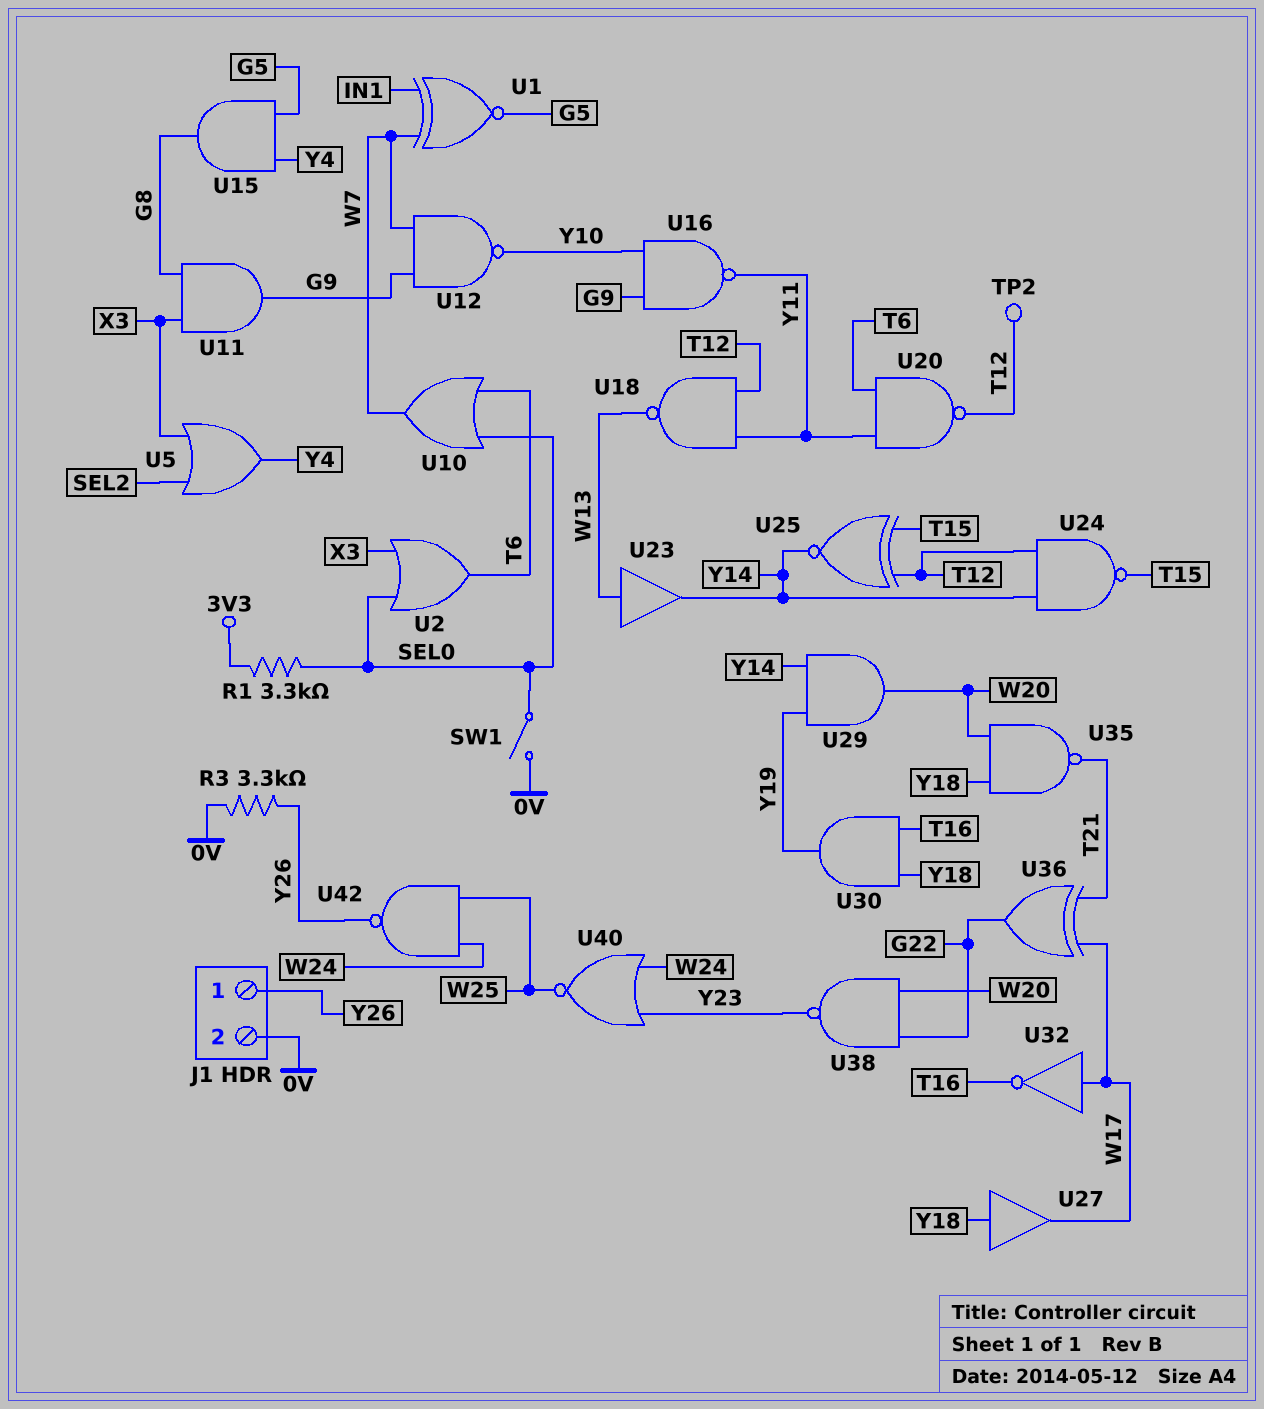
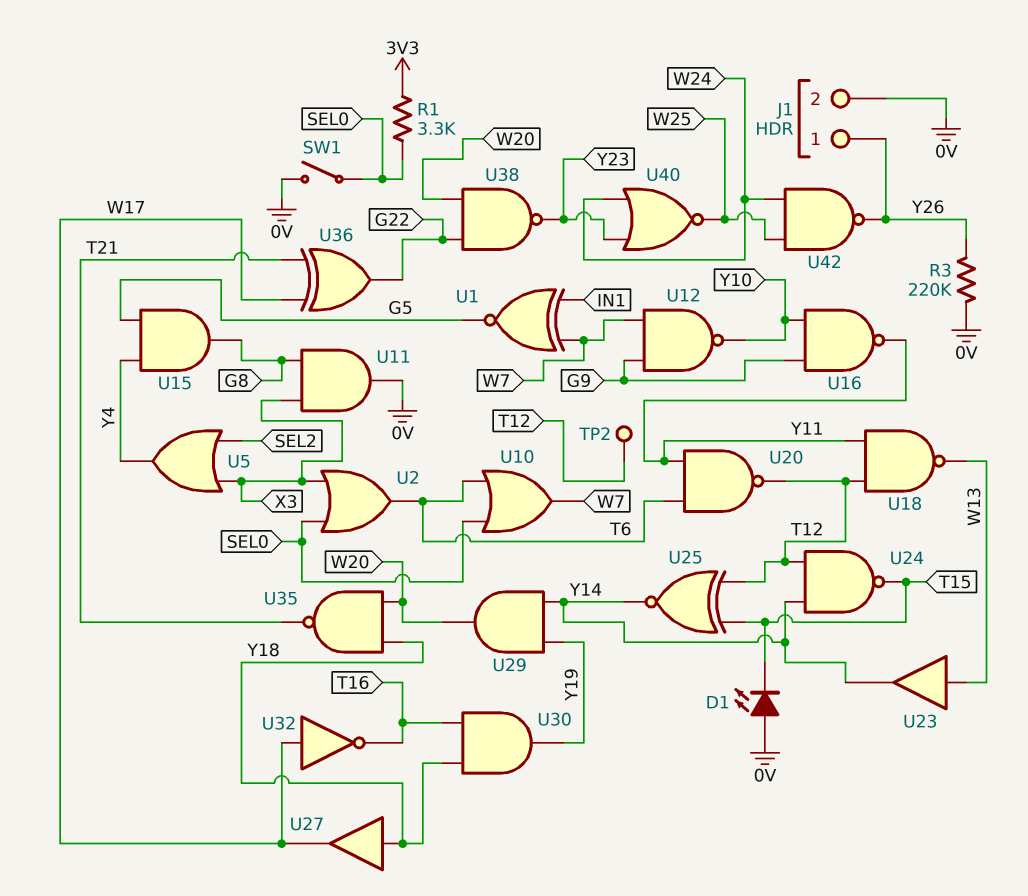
D1: none -> LED (A 0V, K T15)
R3: 3.3k (0V, Y26) -> 220k (0V, Y26)
U11: AND (in G8, in X3, out G9) -> AND (in G8, in X3, out 0V)

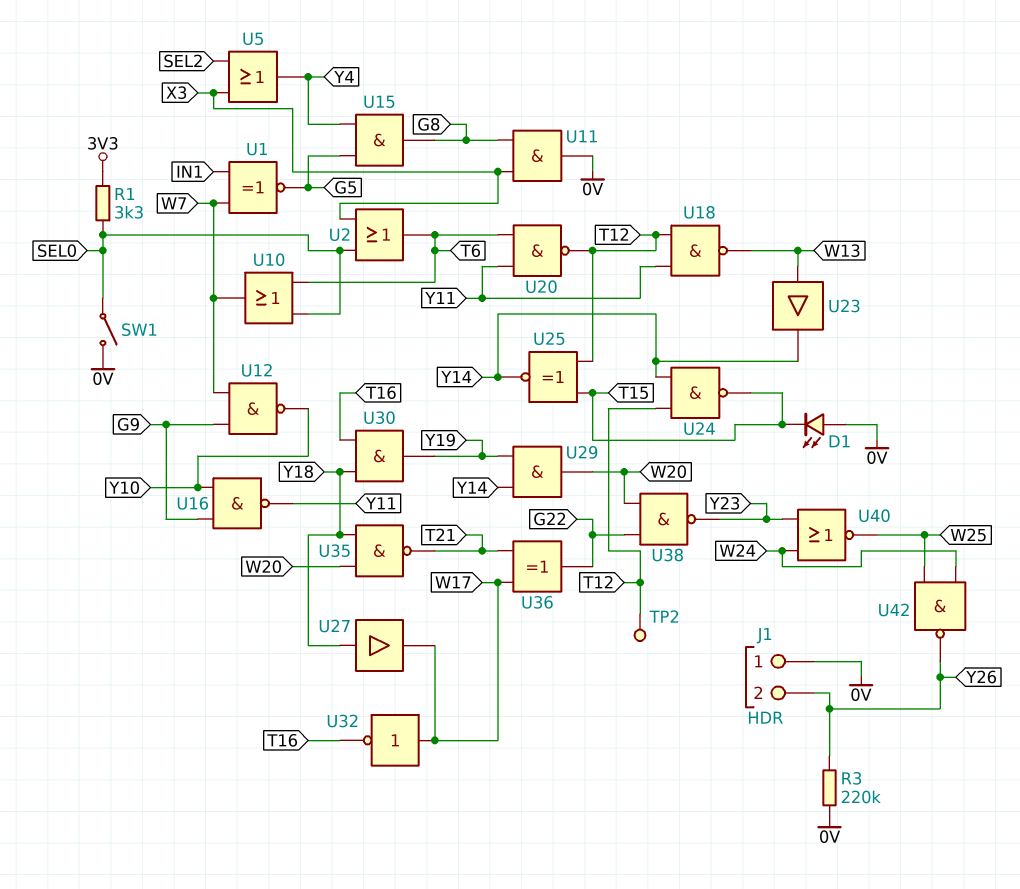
J1 pin 1: Y26 -> 0V
J1 pin 2: 0V -> Y26

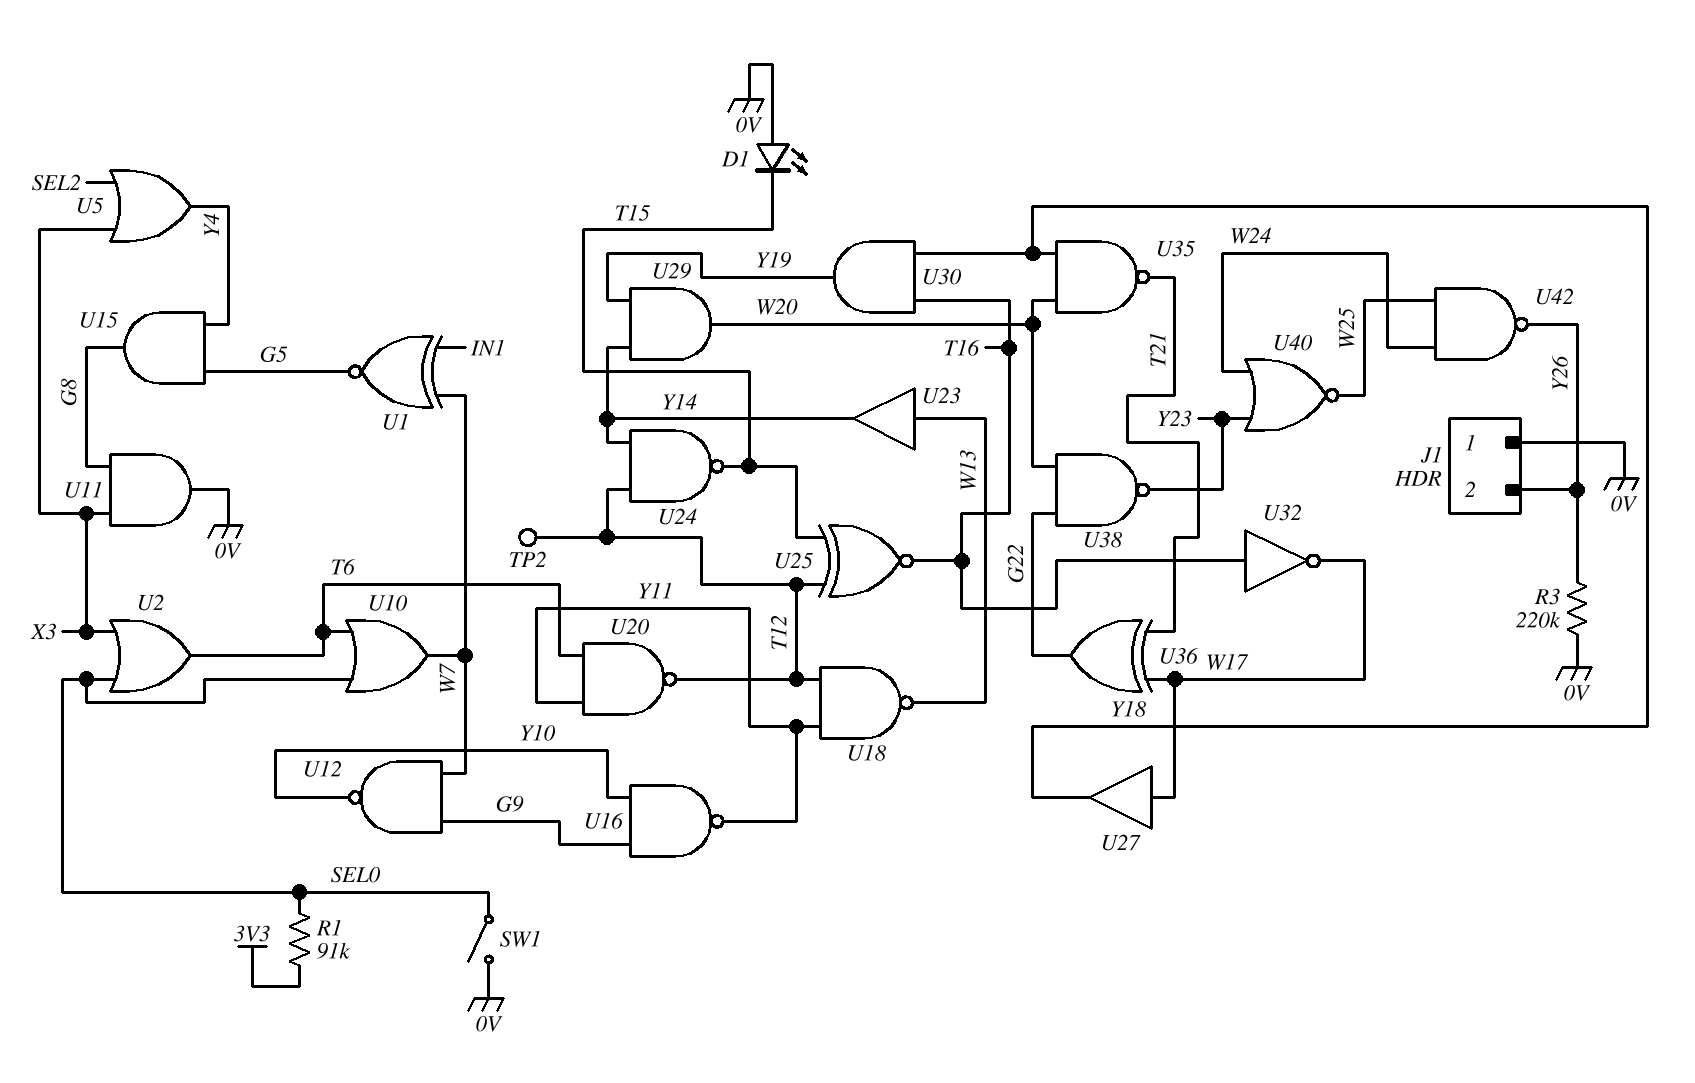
R1: 3.3k (3V3, SEL0) -> 91k (3V3, SEL0)
U25: XNOR (in T12, in T15, out Y14) -> XNOR (in T12, in T15, out T16)
U27: buffer (in Y18, out W17) -> buffer (in W17, out Y18)
U32: NOT (in W17, out T16) -> NOT (in T16, out W17)

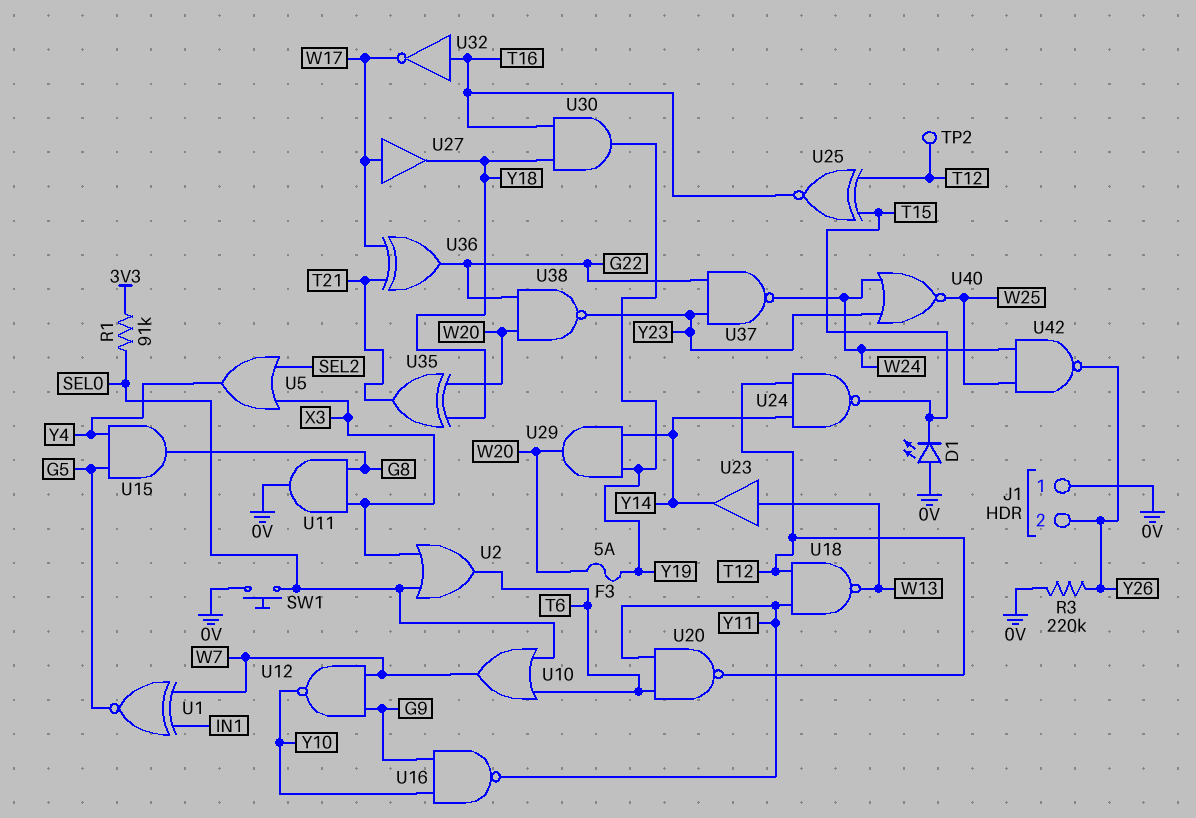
F3: none -> 5A (W20, Y19)
SW1: switch (0V, SEL0) -> button (0V, SEL0)
U35: NAND (in W20, in Y18, out T21) -> XOR (in W20, in Y18, out T21)
U37: none -> NAND (in G22, in Y23, out W24)

